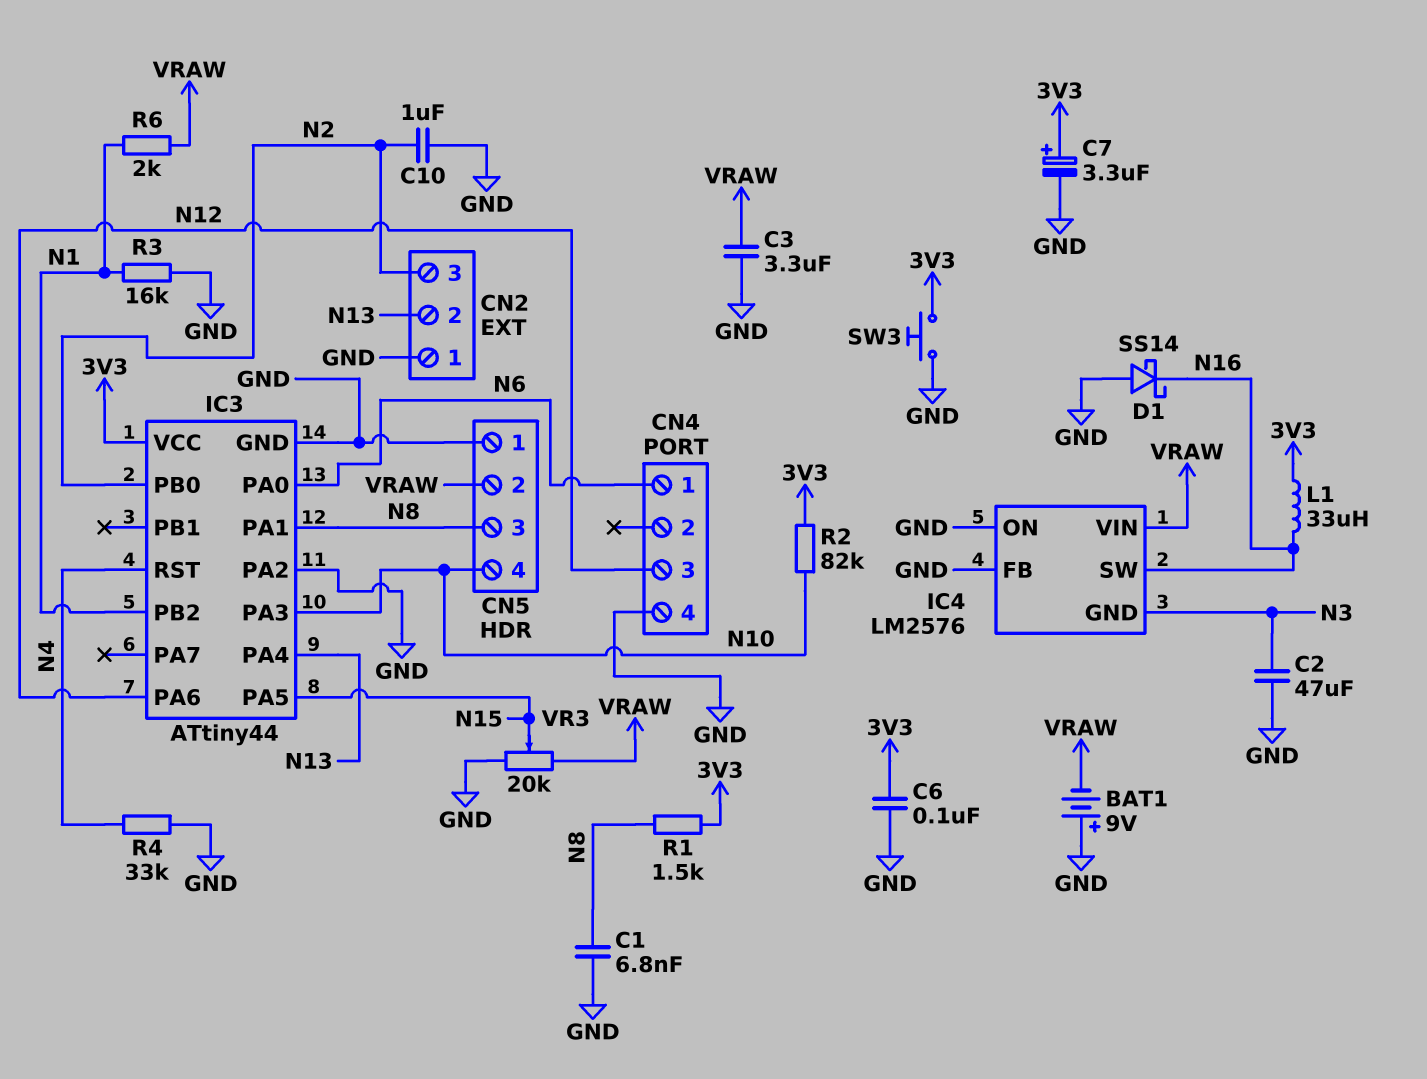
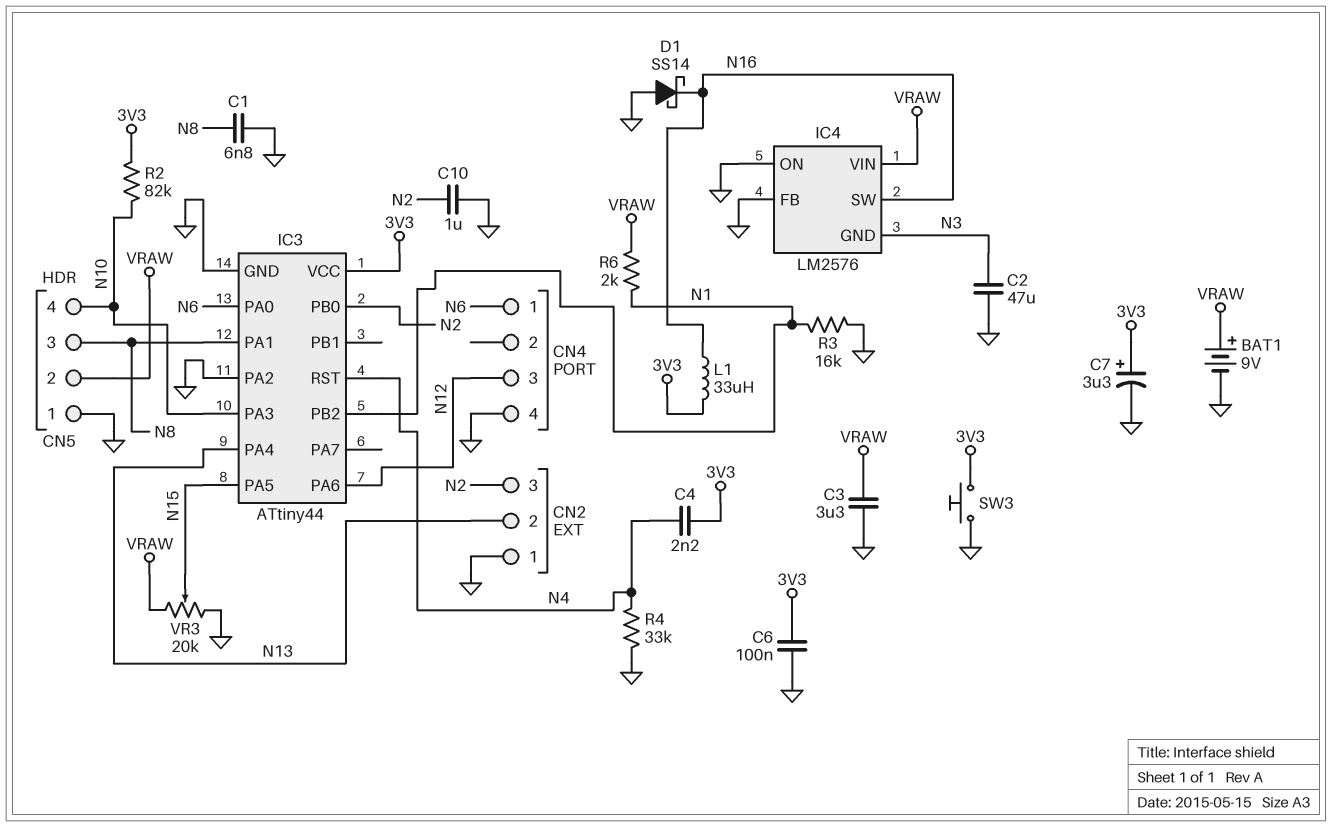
BAT1: 9V (plus GND, minus VRAW) -> 9V (plus VRAW, minus GND)
C4: none -> 2.2nF (3V3, N4)
R1: 1.5k (3V3, N8) -> none

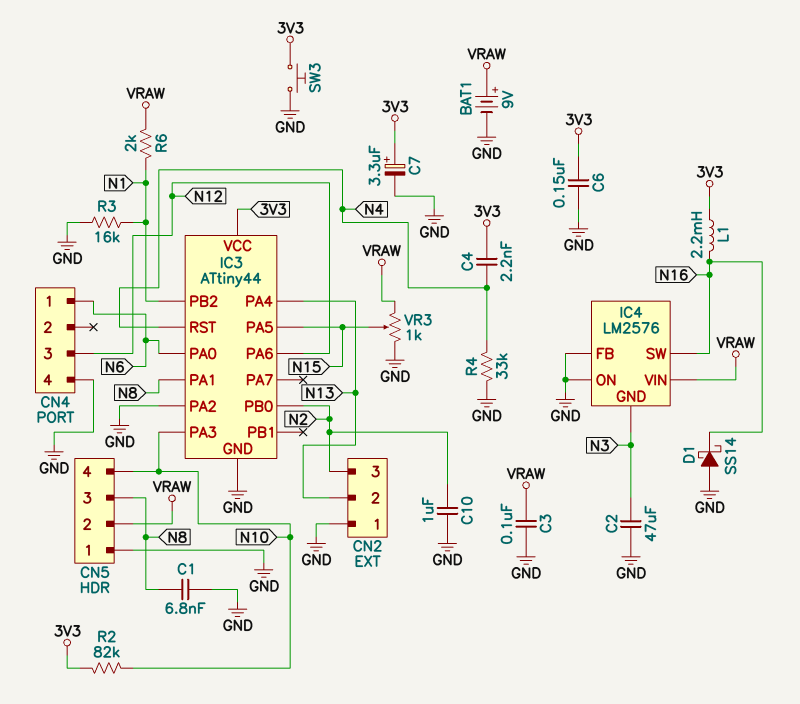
C3: 3.3uF (GND, VRAW) -> 100nF (GND, VRAW)
C6: 100nF (3V3, GND) -> 150nF (3V3, GND)
L1: 33uH (3V3, N16) -> 2.2mH (3V3, N16)
VR3: 20k (GND, VRAW, wiper N15) -> 1k (GND, VRAW, wiper N15)

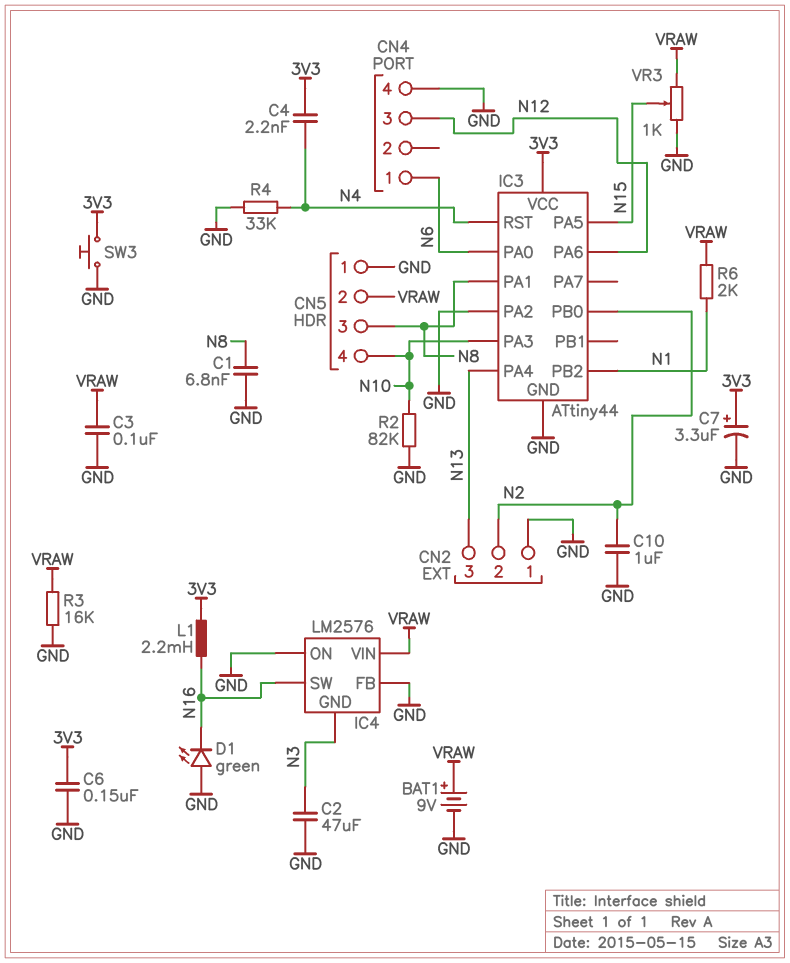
CN2 pin 2: N13 -> N2
CN2 pin 3: N2 -> N13
D1: schottky SS14 (A GND, K N16) -> LED green (A GND, K N16)
R2: 82k (3V3, N10) -> 82k (GND, N10)
R3: 16k (GND, N1) -> 16k (GND, VRAW)

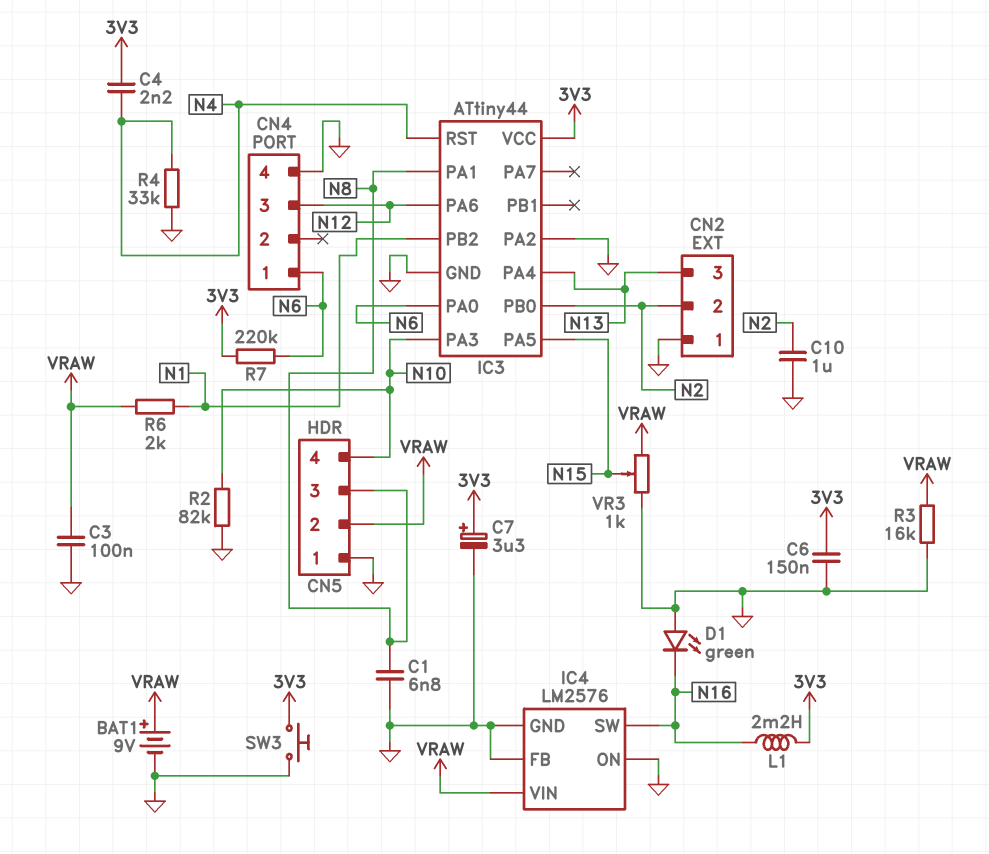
C2: 47uF (GND, N3) -> none
IC4 pin GND: N3 -> GND
R7: none -> 220k (3V3, N6)

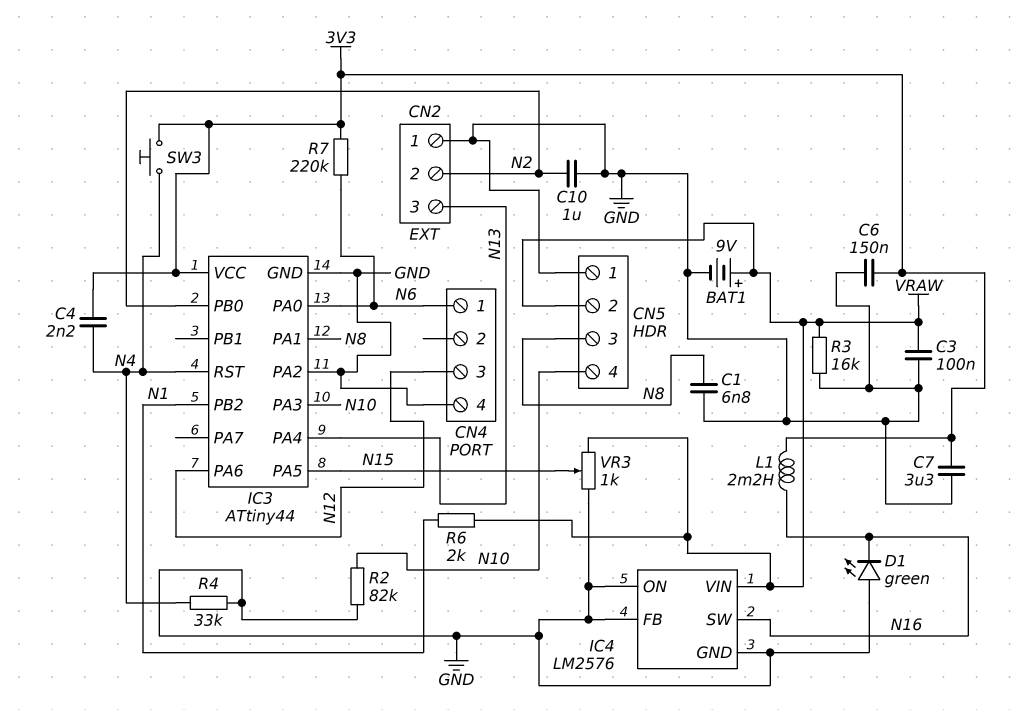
C7: 3.3uF (plus 3V3, minus GND) -> 3.3uF (3V3, GND)
SW3: button (3V3, GND) -> button (3V3, N4)

